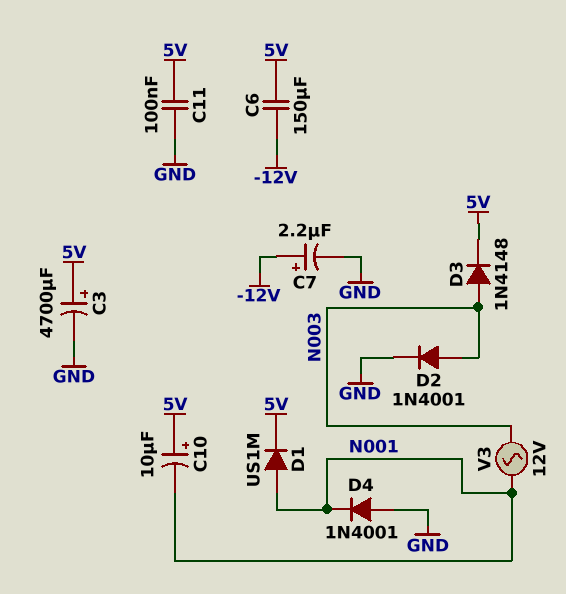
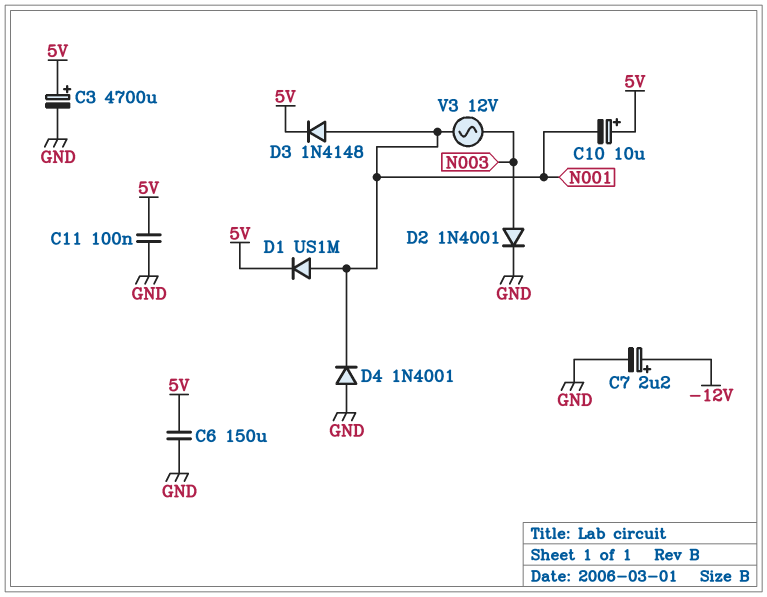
C6: 150uF (-12V, 5V) -> 150uF (5V, GND)
D3: diode 1N4148 (A N003, K 5V) -> diode 1N4148 (A N001, K 5V)

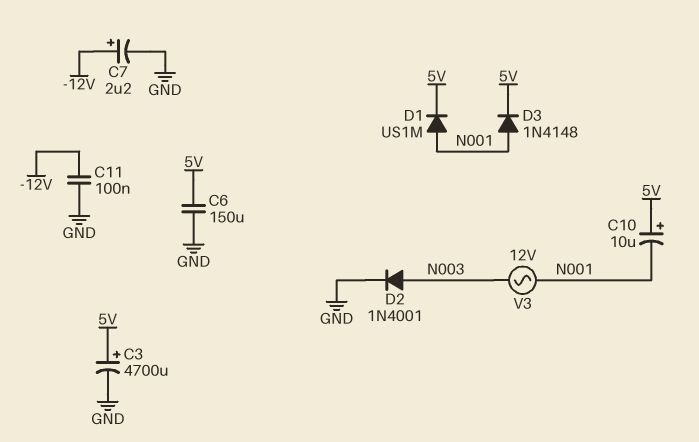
C11: 100nF (5V, GND) -> 100nF (-12V, GND)
D4: diode 1N4001 (A GND, K N001) -> none

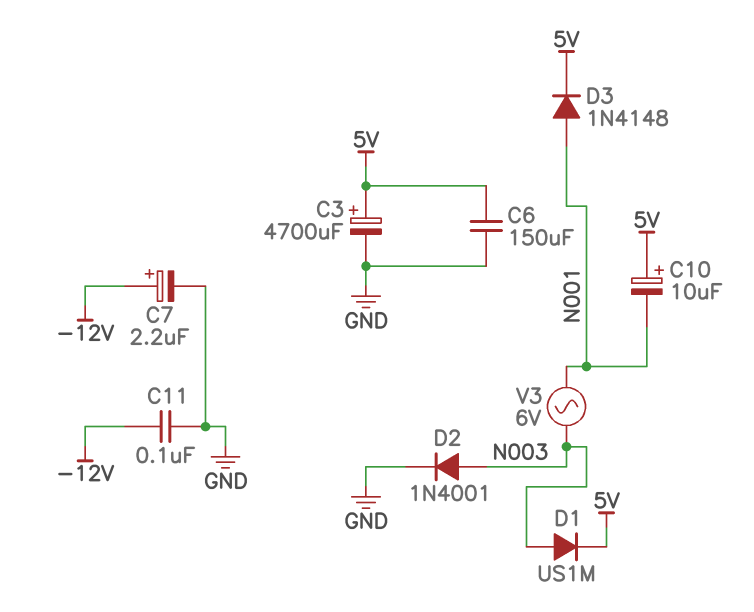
D1: diode US1M (A N001, K 5V) -> diode US1M (A N003, K 5V)
V3: AC 12V (N001, N003) -> AC 6V (N001, N003)

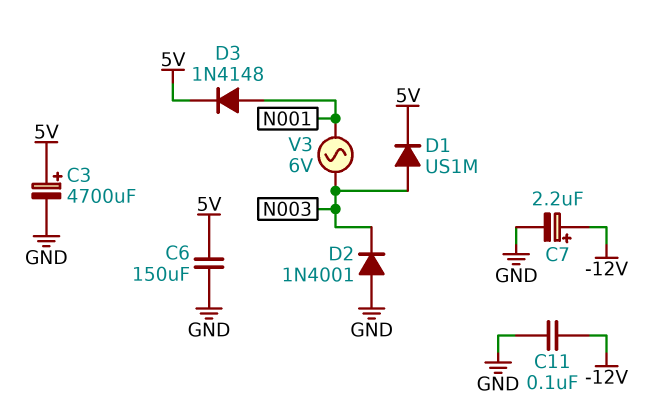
C10: 10uF (plus 5V, minus N001) -> none
D2: diode 1N4001 (A N003, K GND) -> diode 1N4001 (A GND, K N003)

